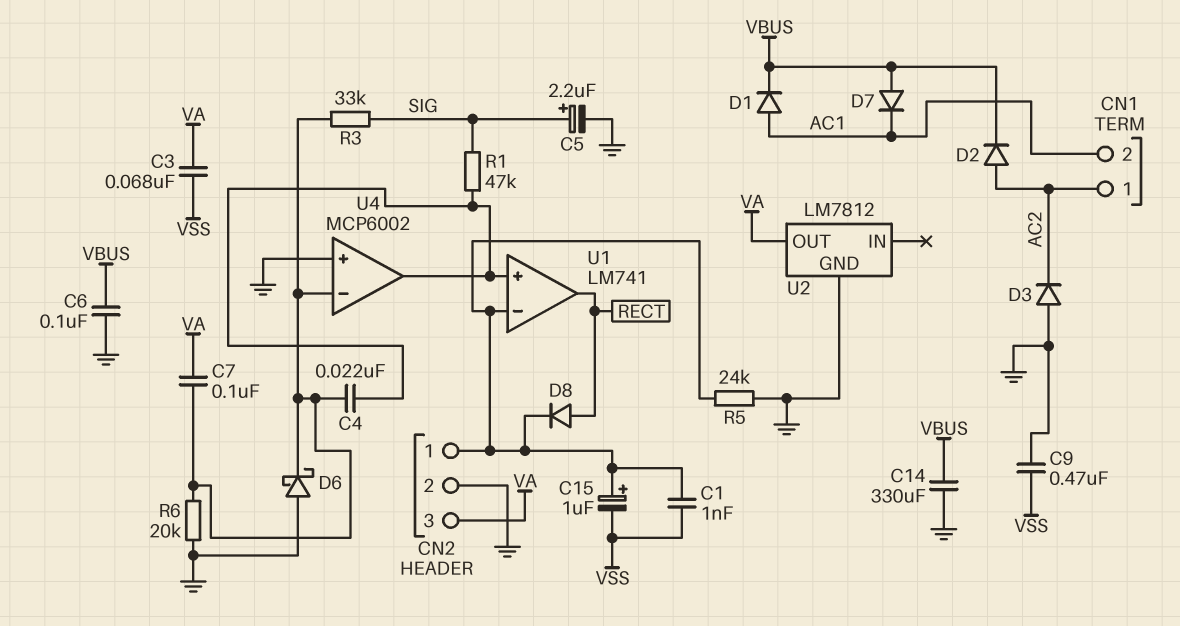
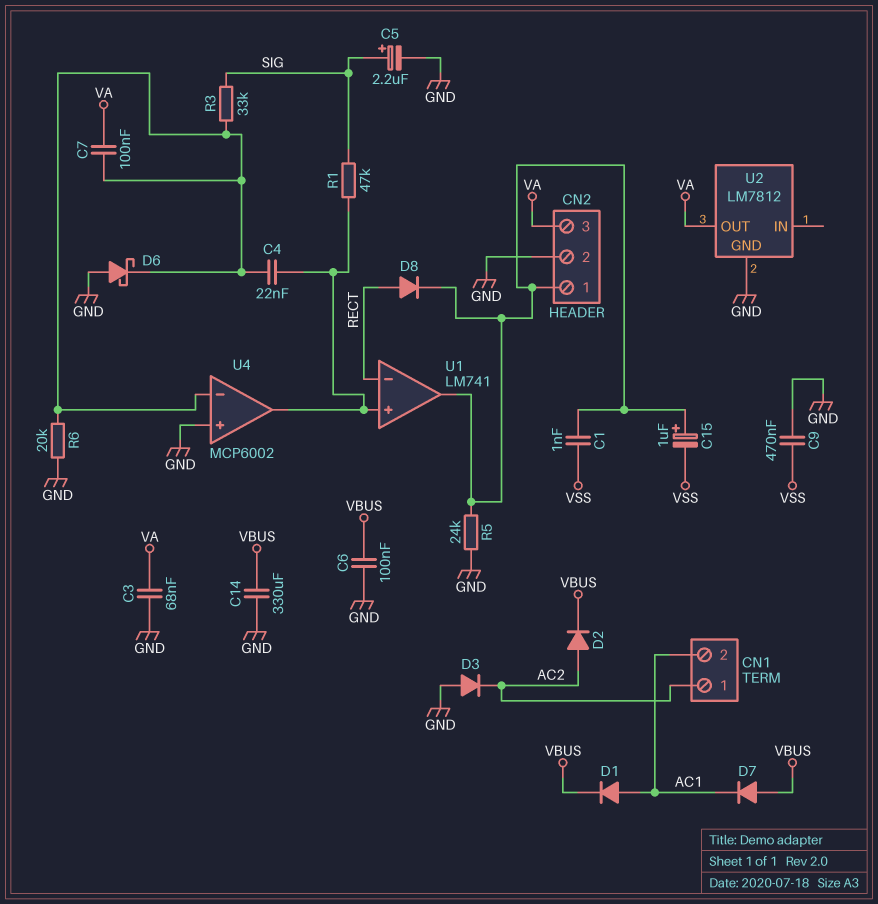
C3: 68nF (VA, VSS) -> 68nF (GND, VA)
U1 pin in-: CN2/1 -> RECT
U1 pin out: RECT -> CN2/1

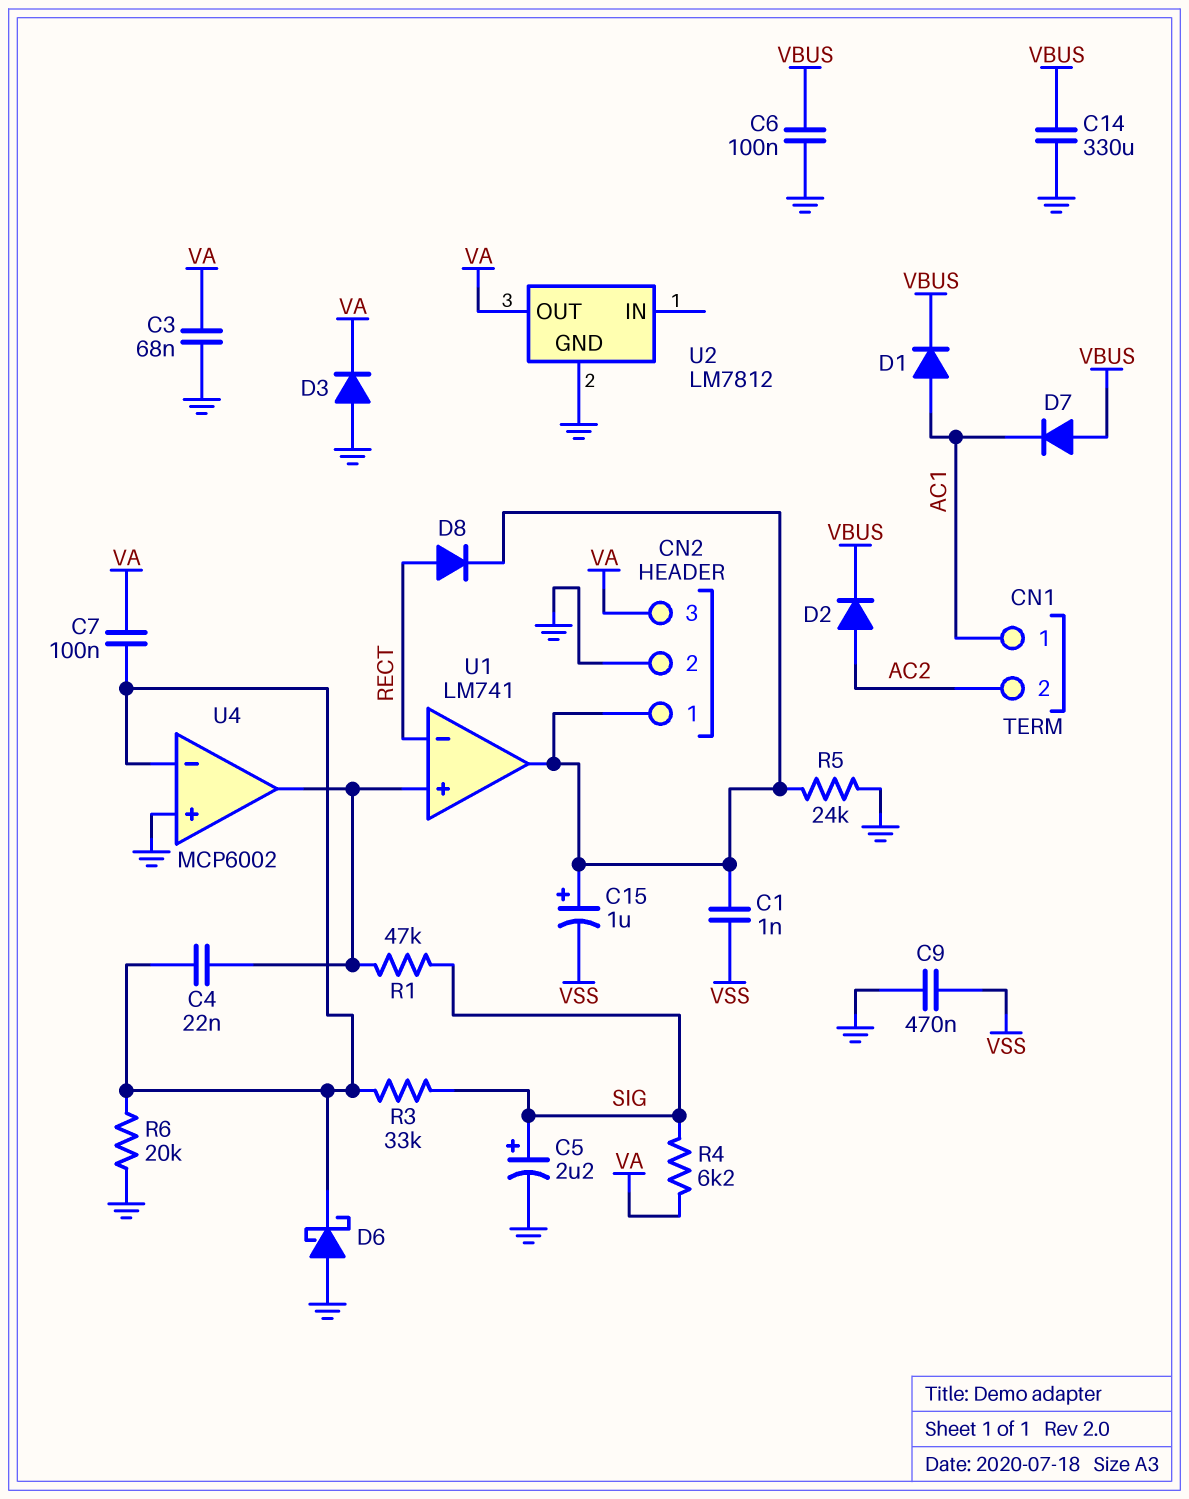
CN1 pin 1: AC2 -> AC1
CN1 pin 2: AC1 -> AC2
D3: diode (A GND, K AC2) -> diode (A GND, K VA)
R4: none -> 6.2k (SIG, VA)

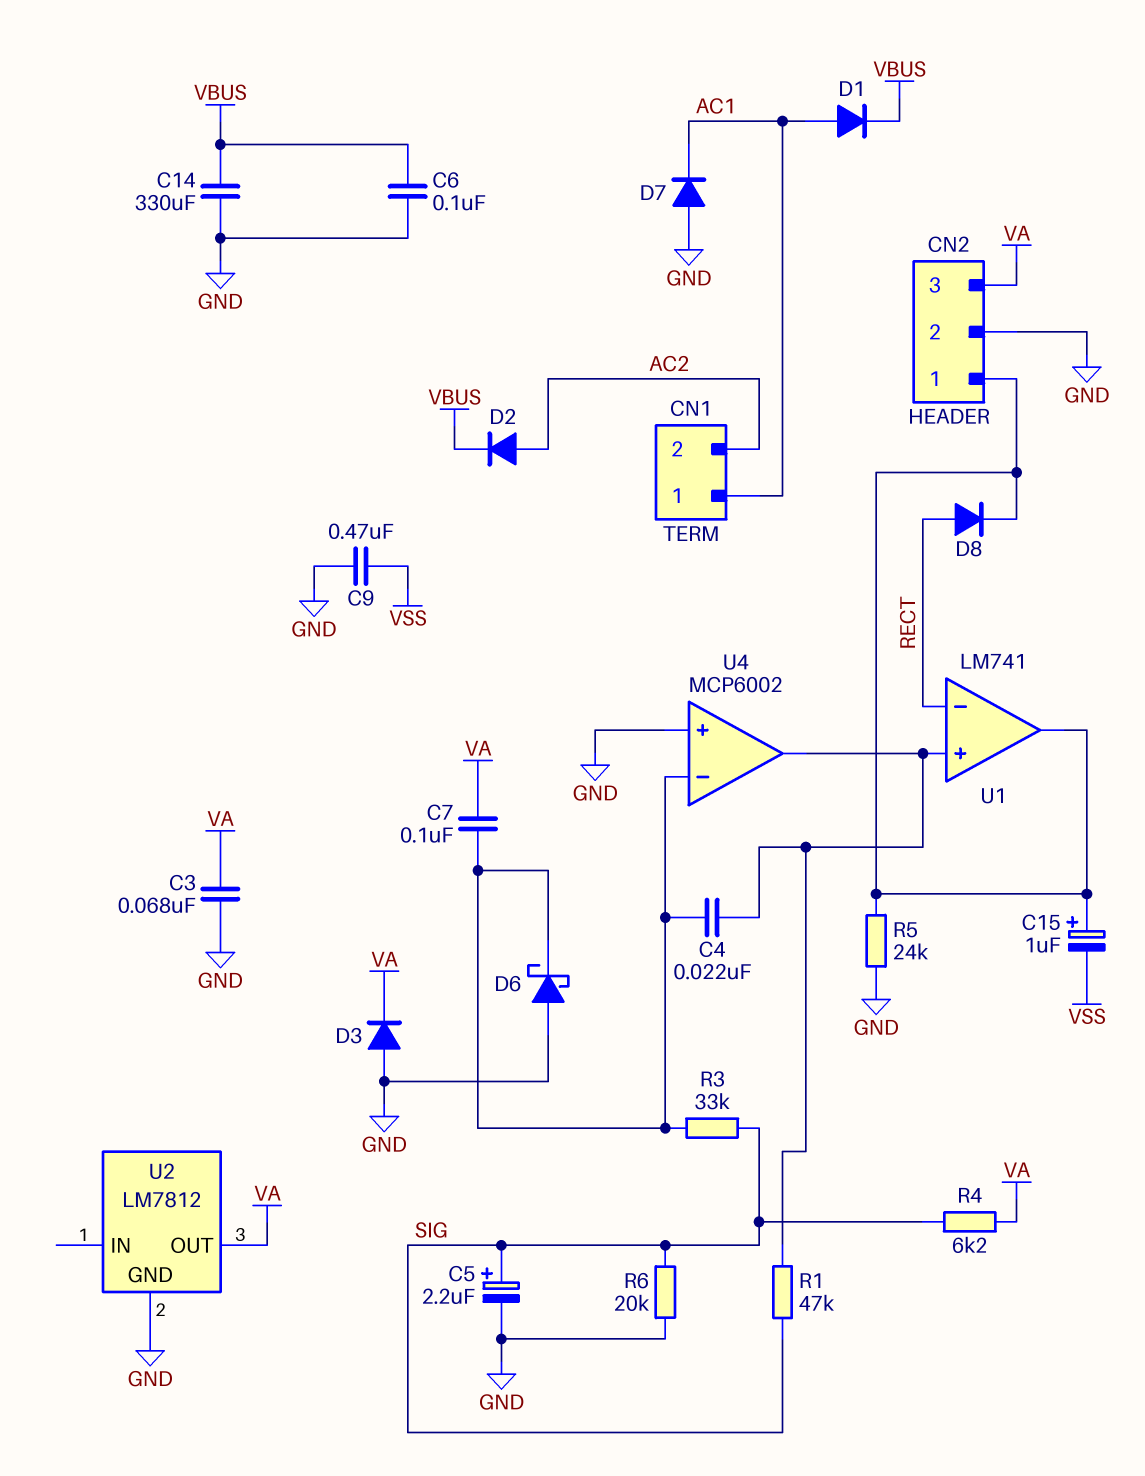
C1: 1nF (CN2/1, VSS) -> none
D7: diode (A VBUS, K AC1) -> diode (A GND, K AC1)
R6: 20k (GND, U4/in-) -> 20k (GND, SIG)

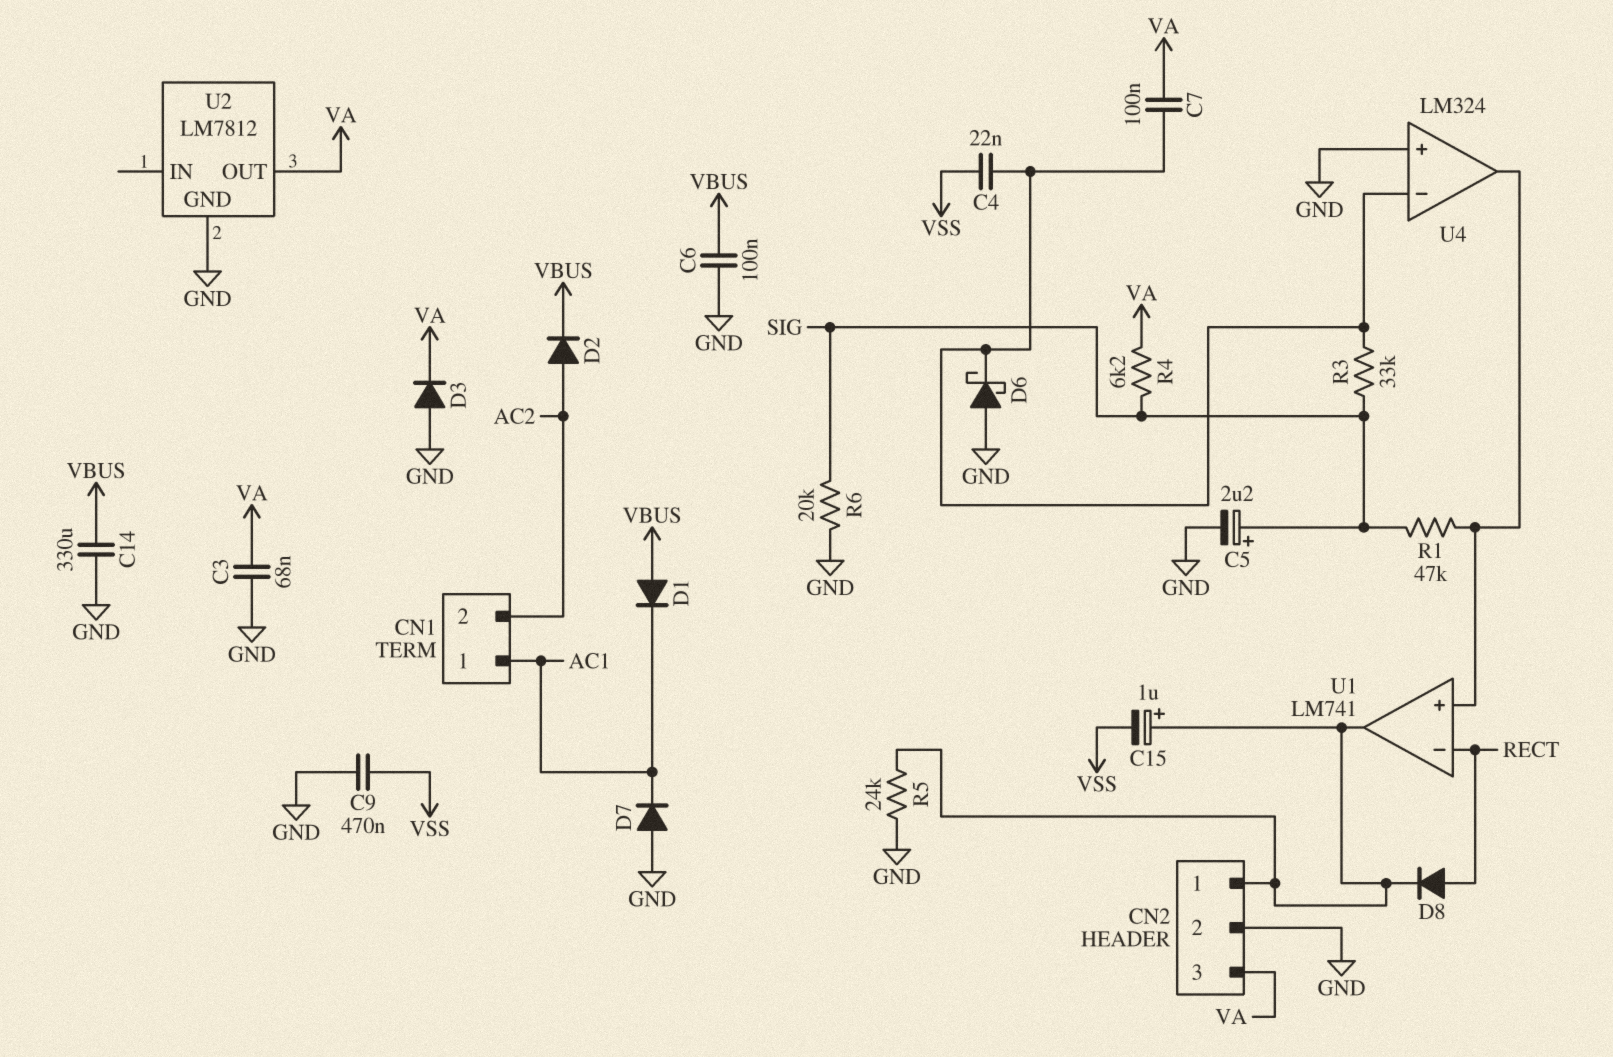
C4: 22nF (U1/in+, U4/in-) -> 22nF (U4/in-, VSS)
D1: diode (A AC1, K VBUS) -> diode (A VBUS, K AC1)
U4: MCP6002 -> LM324

